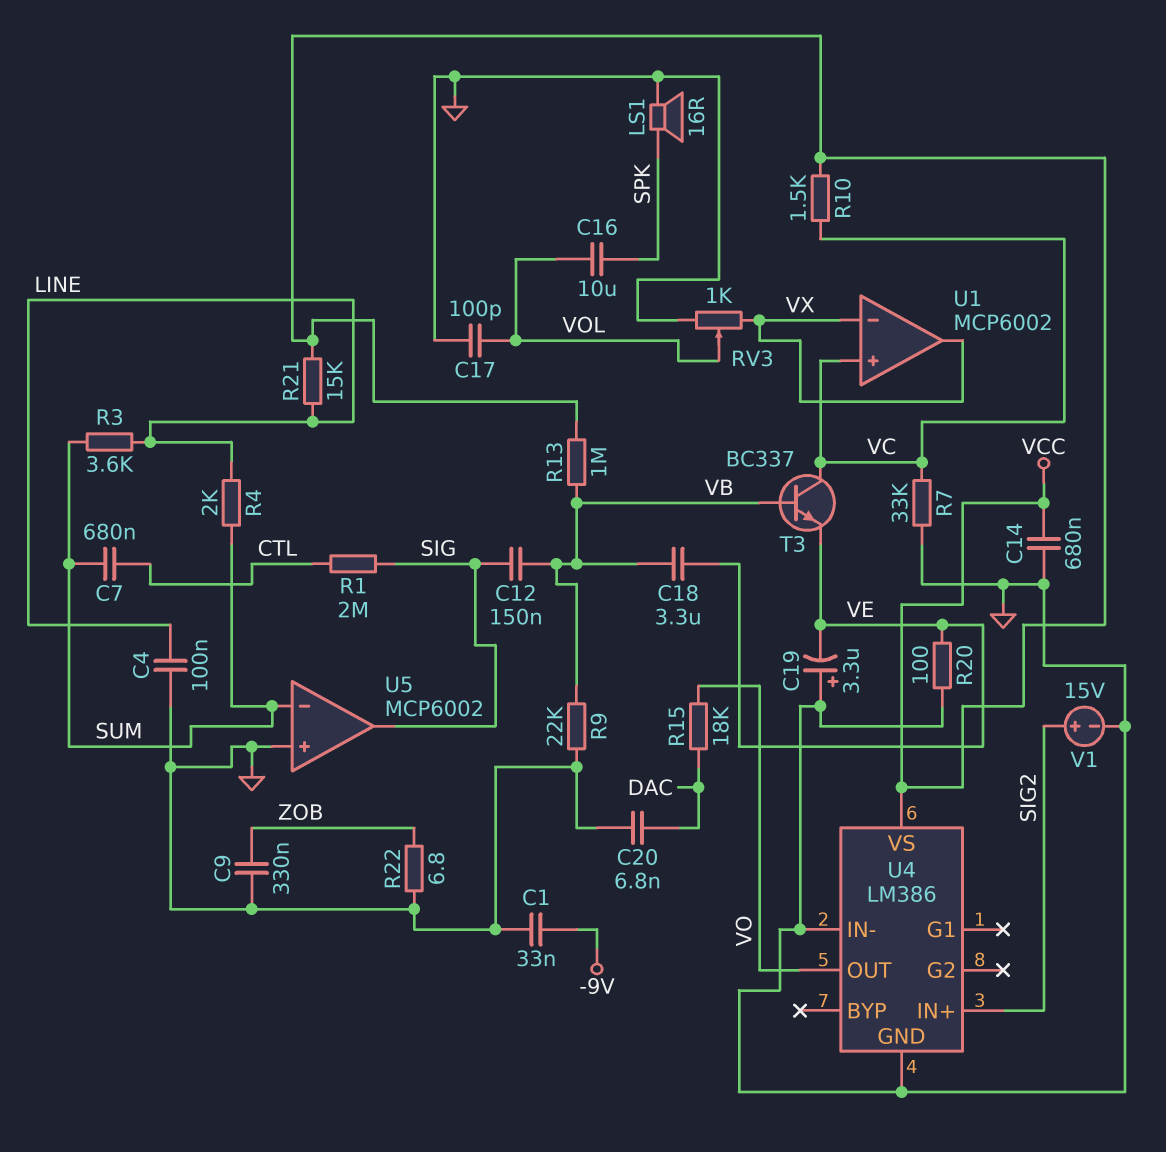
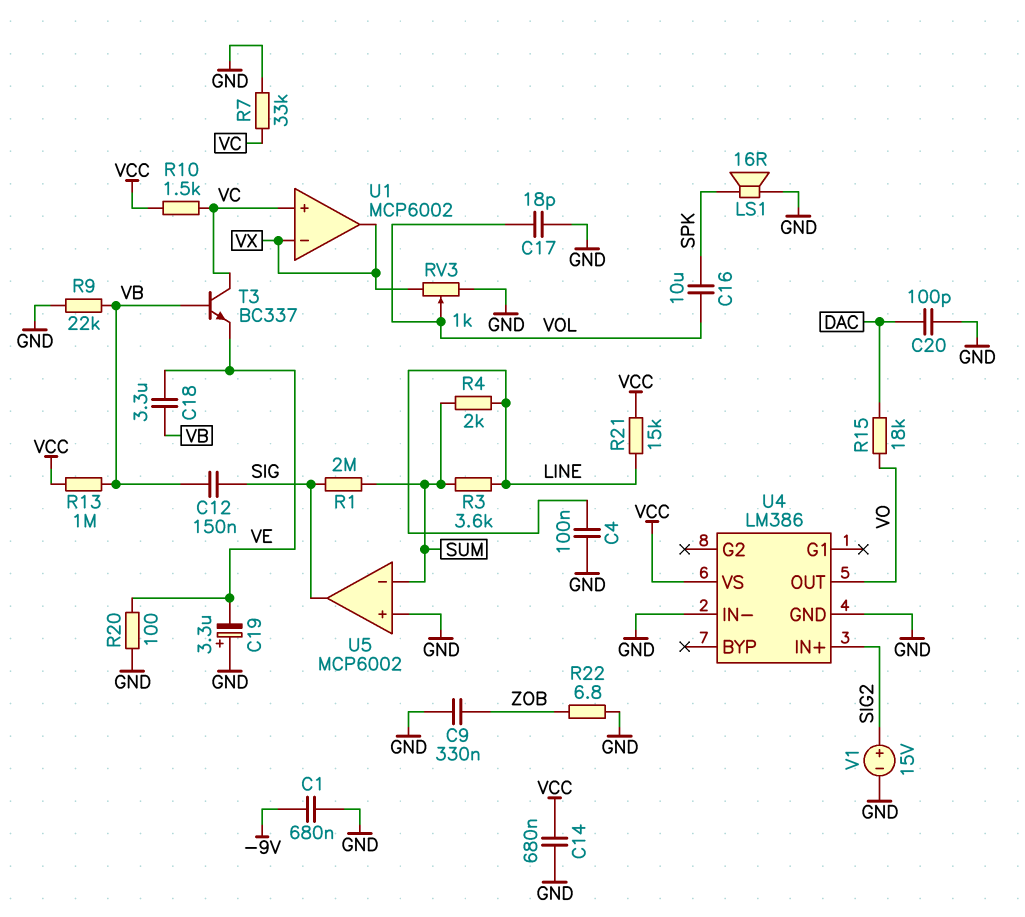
C1: 33nF (-9V, GND) -> 680nF (-9V, GND)
C7: 680nF (CTL, SUM) -> none
C17: 100pF (GND, VOL) -> 18pF (GND, VOL)
C20: 6.8nF (DAC, GND) -> 100pF (DAC, GND)
R1: 2M (CTL, SIG) -> 2M (SIG, SUM)

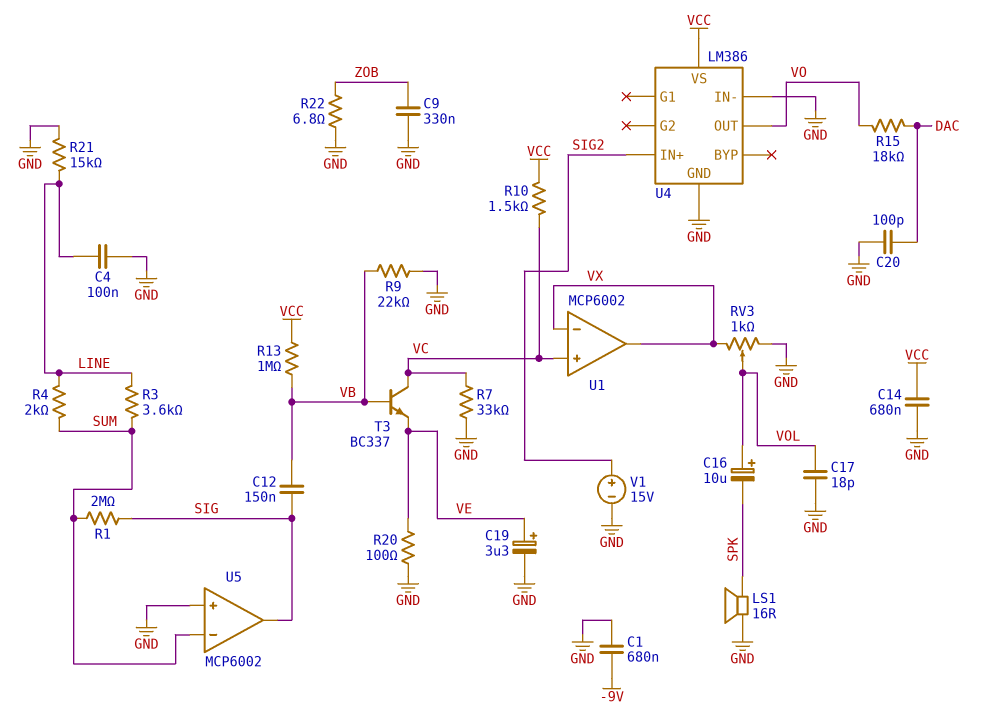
C16: 10uF (SPK, VOL) -> 10uF (plus VOL, minus SPK)
C18: 3.3uF (VB, VE) -> none
C19: 3.3uF (plus GND, minus VE) -> 3.3uF (plus VE, minus GND)
R21: 15k (LINE, VCC) -> 15k (GND, LINE)

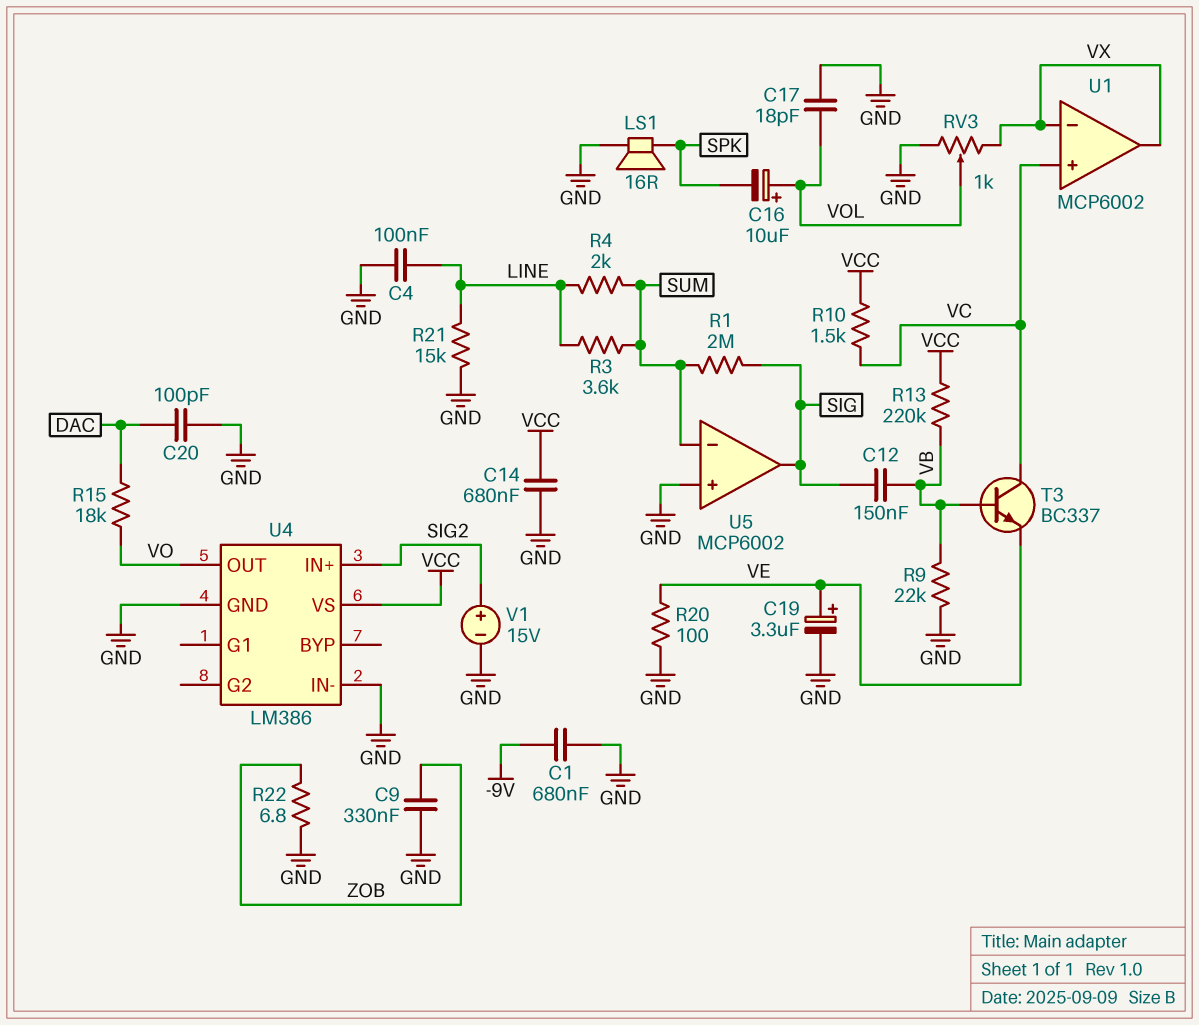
R7: 33k (GND, VC) -> none
R13: 1M (VB, VCC) -> 220k (VB, VCC)

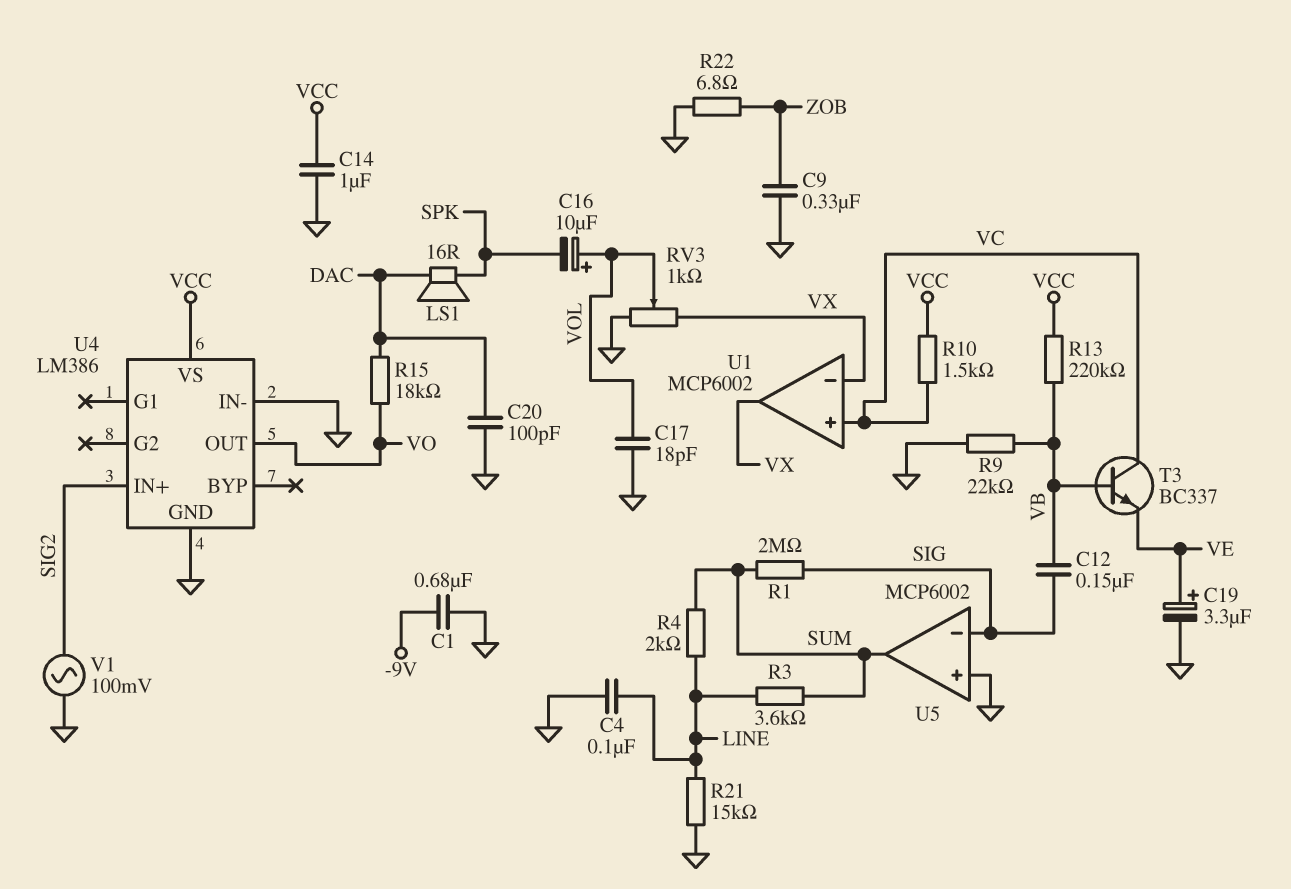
C14: 680nF (GND, VCC) -> 1uF (GND, VCC)
LS1: speaker 16R (GND, SPK) -> speaker 16R (DAC, SPK)
R20: 100 (GND, VE) -> none
U5 pin in-: SUM -> SIG
U5 pin out: SIG -> SUM
V1: 15V (plus SIG2, minus GND) -> AC 100mV (GND, SIG2)

